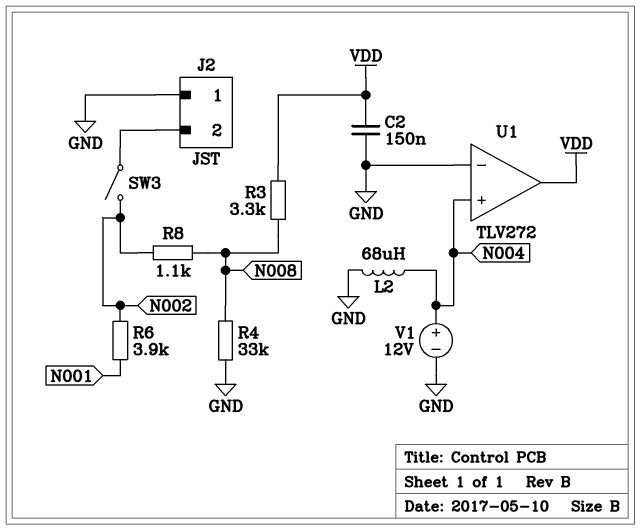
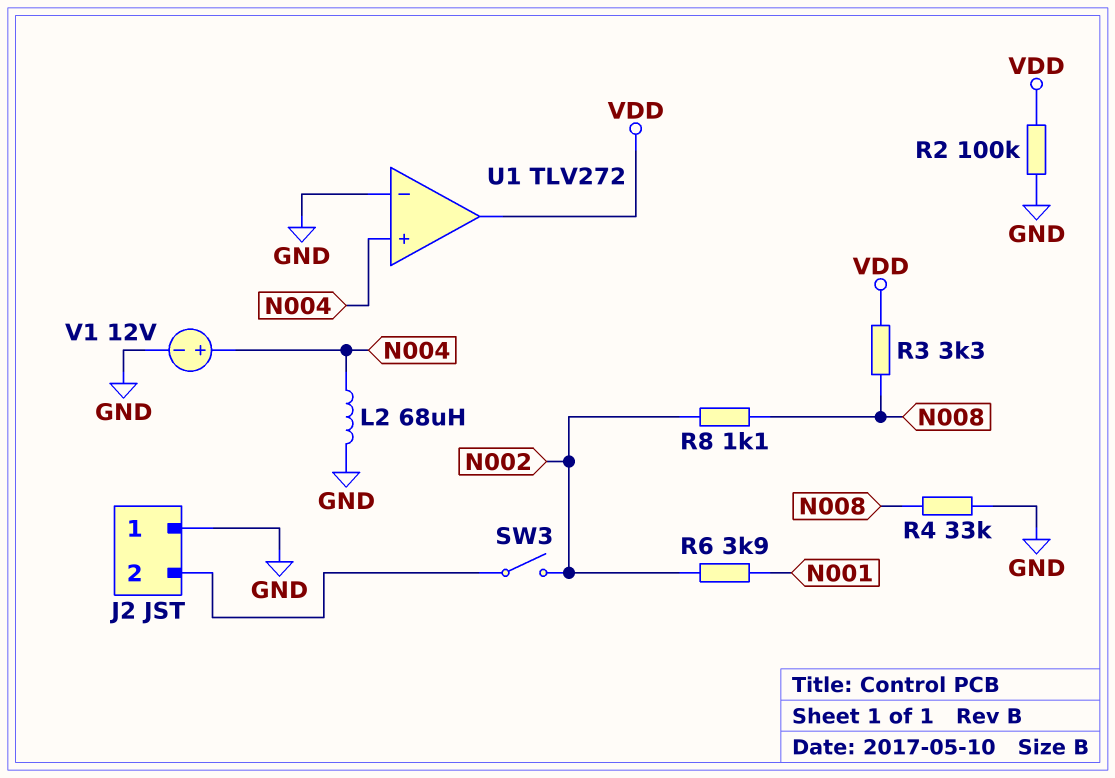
C2: 150nF (GND, VDD) -> none
R2: none -> 100k (GND, VDD)

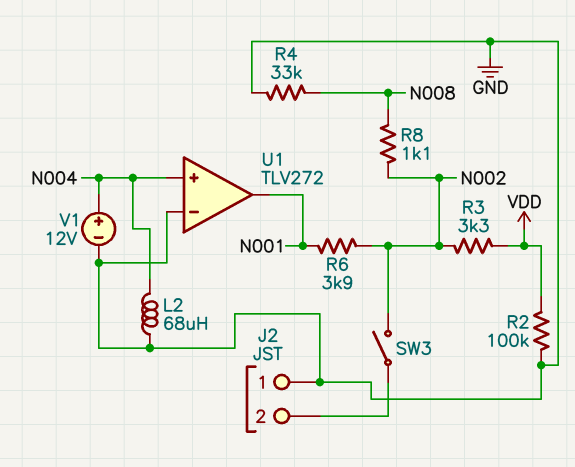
R3: 3.3k (N008, VDD) -> 3.3k (N002, VDD)
U1 pin out: VDD -> N001

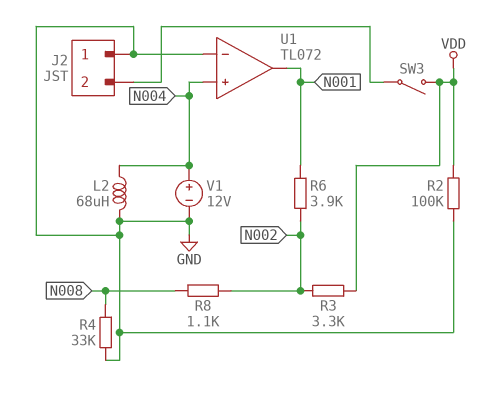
SW3: switch (J2/2, N002) -> switch (J2/2, VDD)
U1: TLV272 -> TL072

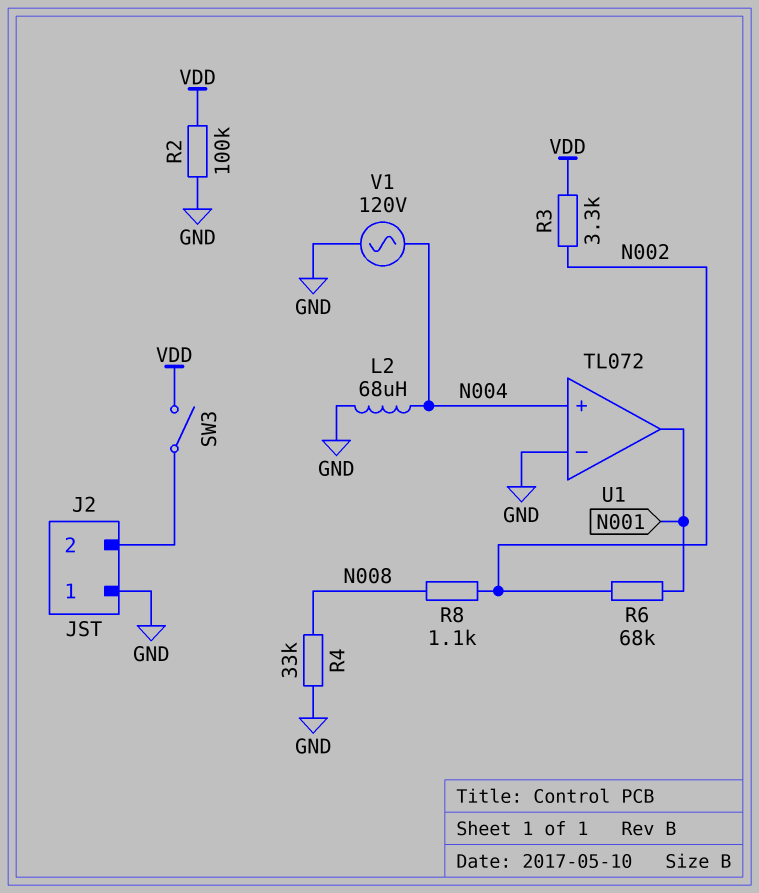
R6: 3.9k (N001, N002) -> 68k (N001, N002)
V1: 12V (plus N004, minus GND) -> AC 120V (GND, N004)

